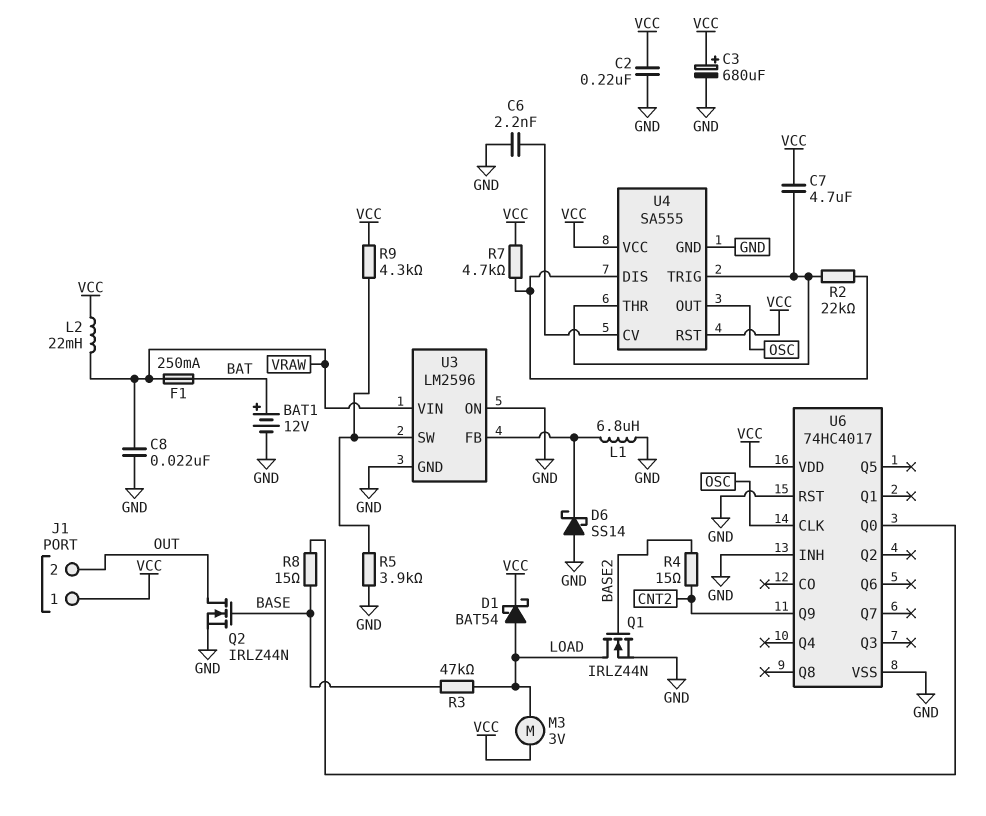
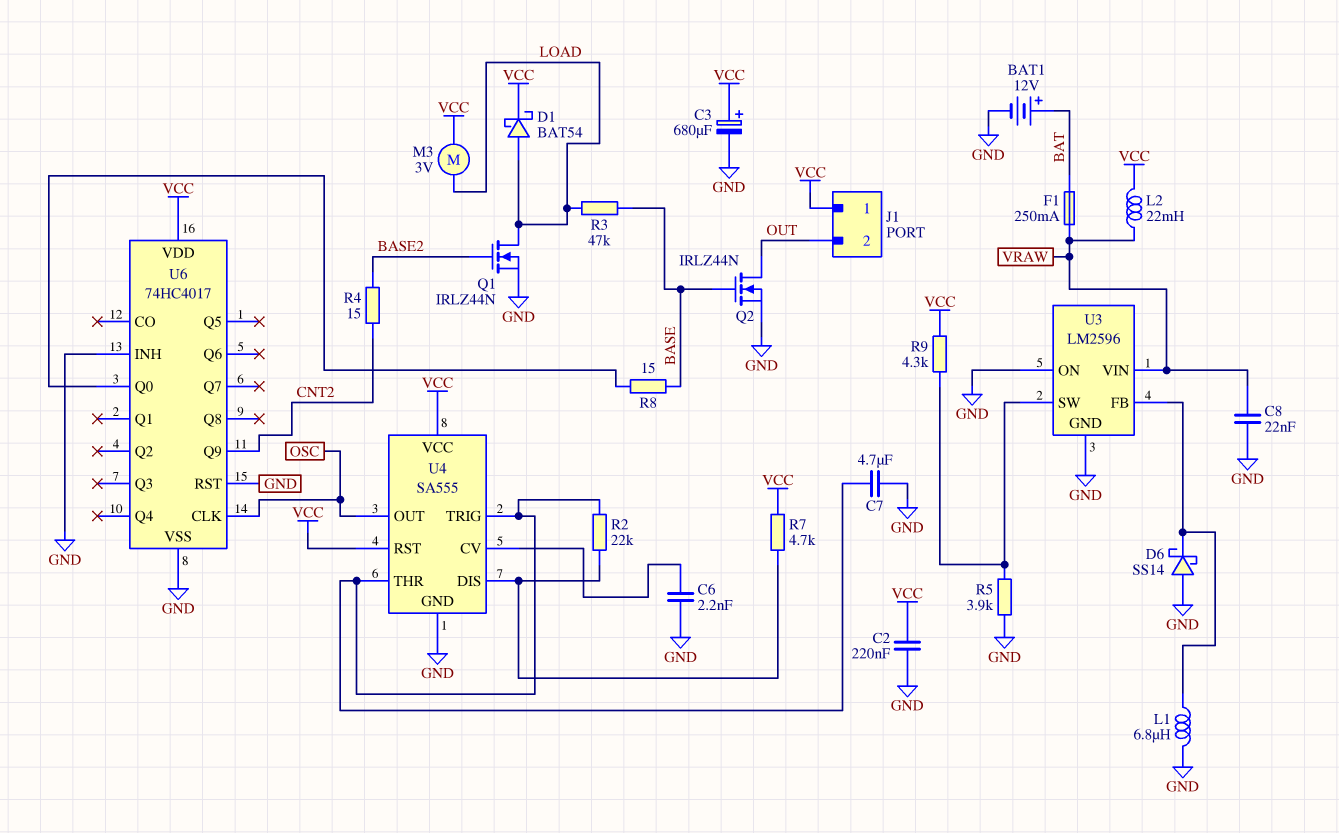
C7: 4.7uF (U4/THR, VCC) -> 4.7uF (GND, U4/THR)

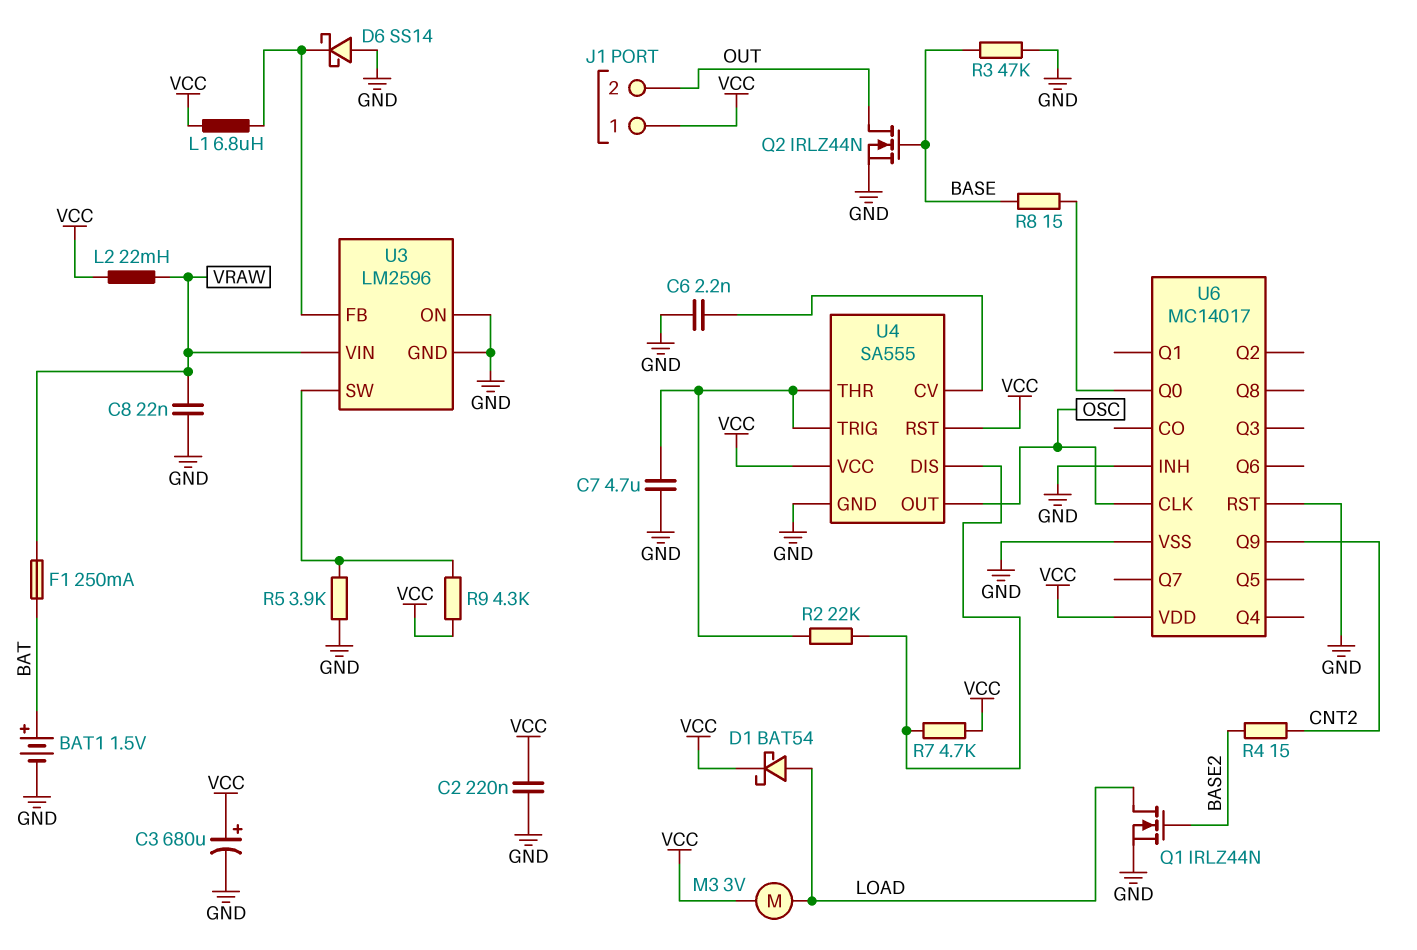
BAT1: 12V (plus BAT, minus GND) -> 1.5V (plus BAT, minus GND)
L1: 6.8uH (GND, U3/FB) -> 6.8uH (U3/FB, VCC)
R3: 47k (BASE, LOAD) -> 47k (BASE, GND)
U6: 74HC4017 -> MC14017

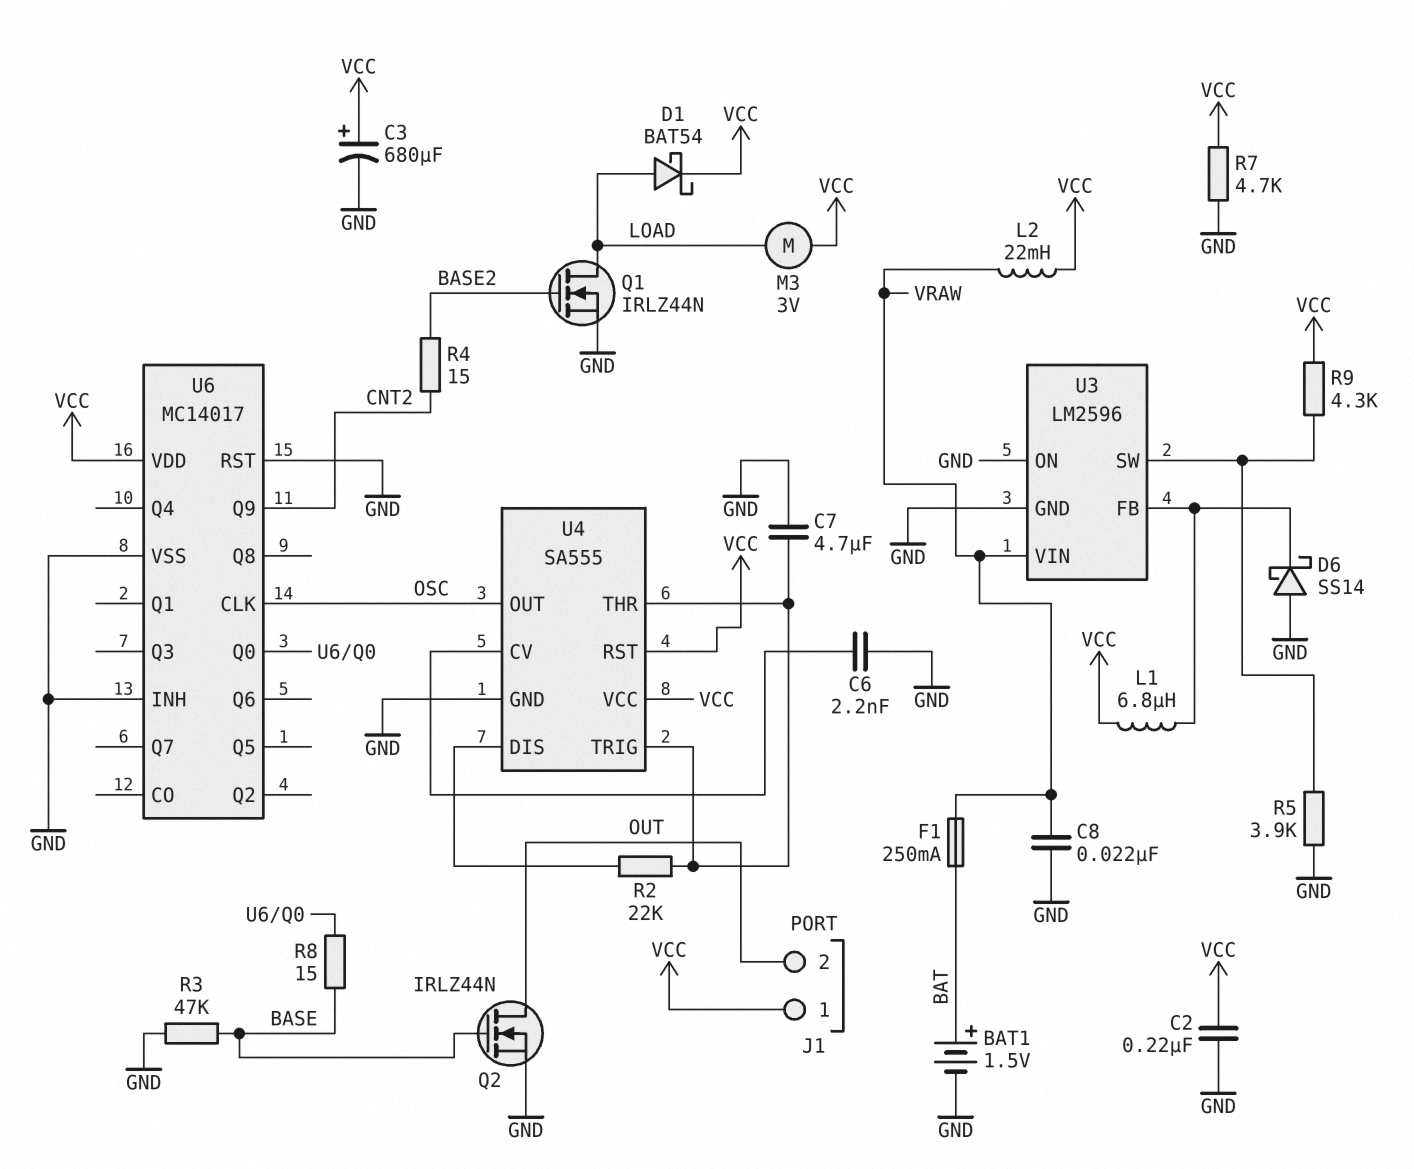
R7: 4.7k (U4/DIS, VCC) -> 4.7k (GND, VCC)

